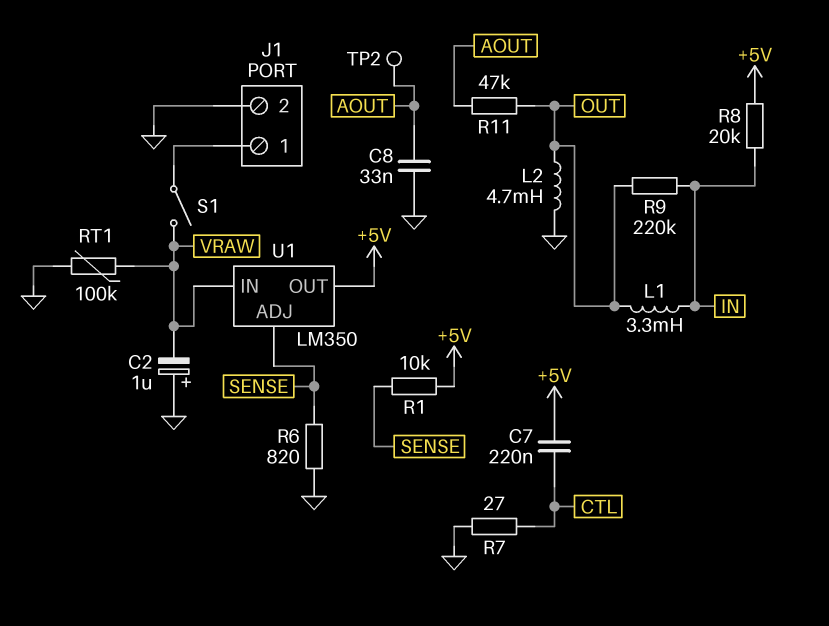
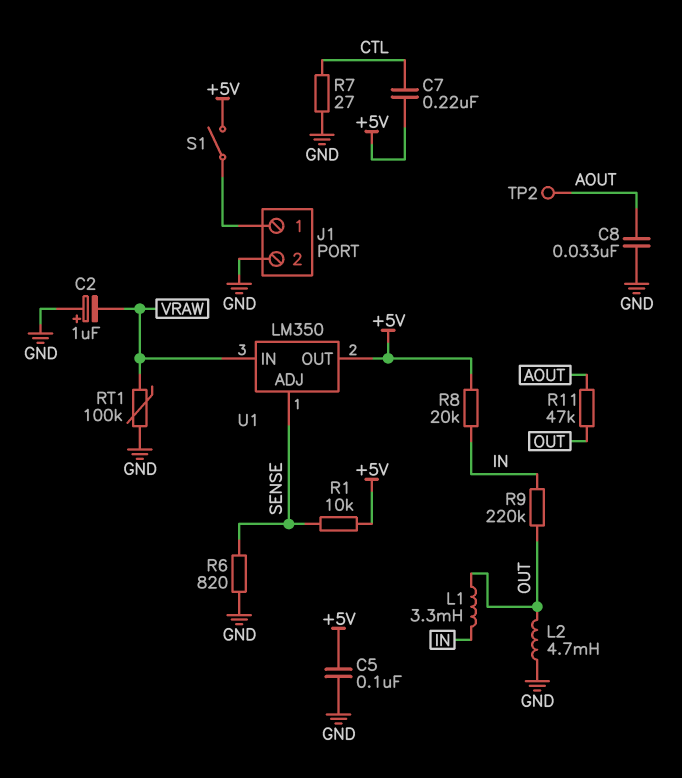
C5: none -> 100nF (+5V, GND)
S1: switch (J1/1, VRAW) -> switch (+5V, J1/1)

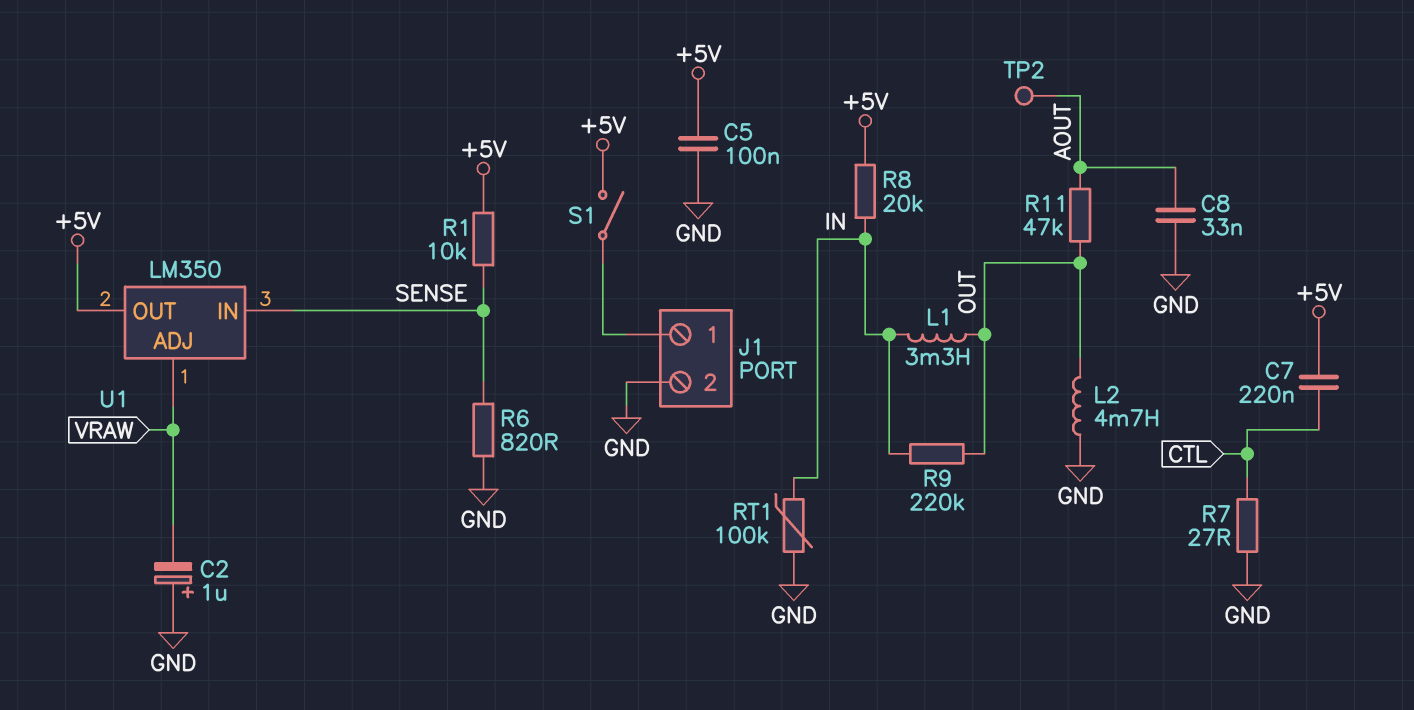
RT1: 100k (GND, VRAW) -> 100k (GND, IN)
U1 pin ADJ: SENSE -> VRAW
U1 pin IN: VRAW -> SENSE

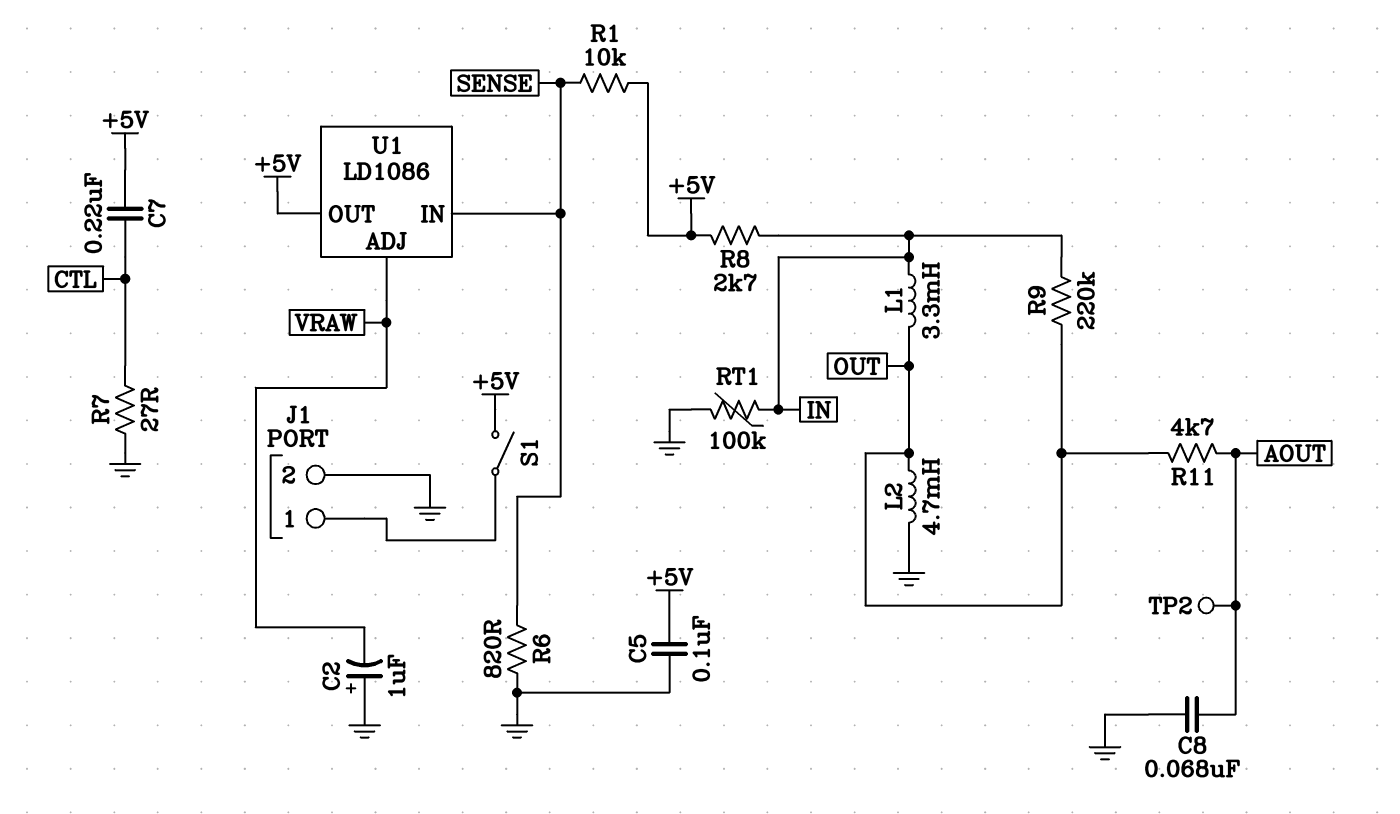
C8: 33nF (AOUT, GND) -> 68nF (AOUT, GND)
R8: 20k (+5V, IN) -> 2.7k (+5V, IN)
R11: 47k (AOUT, OUT) -> 4.7k (AOUT, OUT)
U1: LM350 -> LD1086

